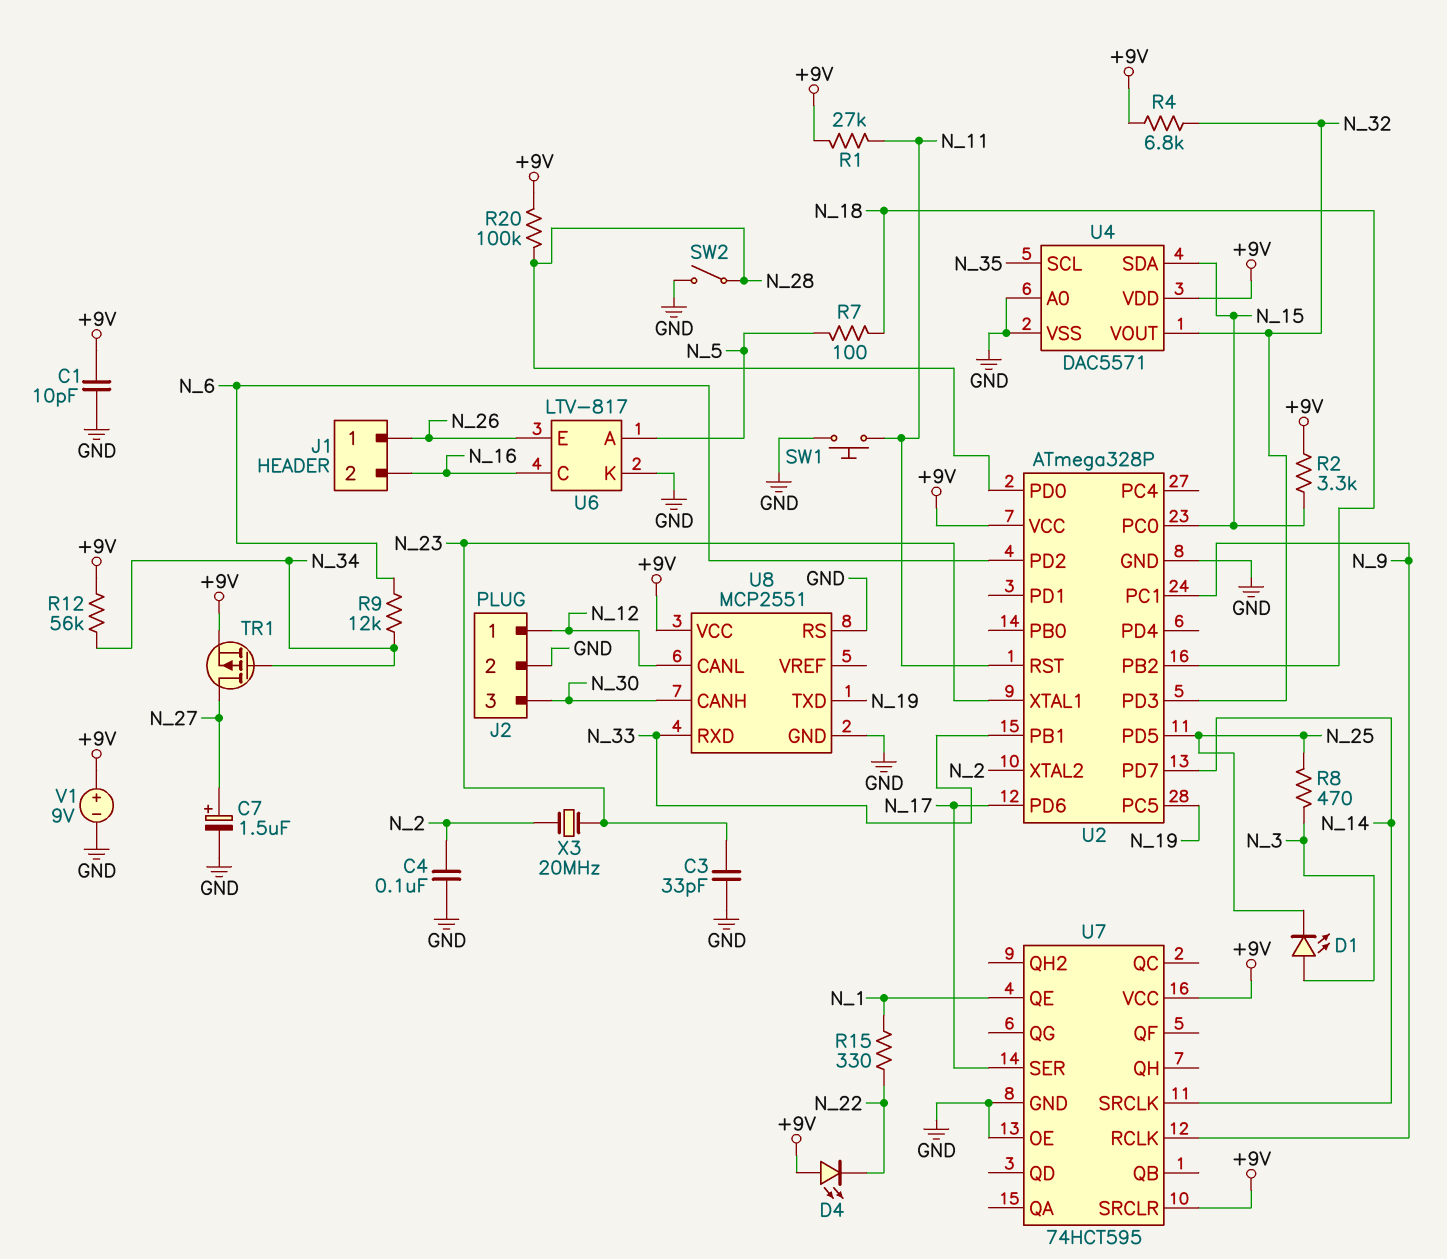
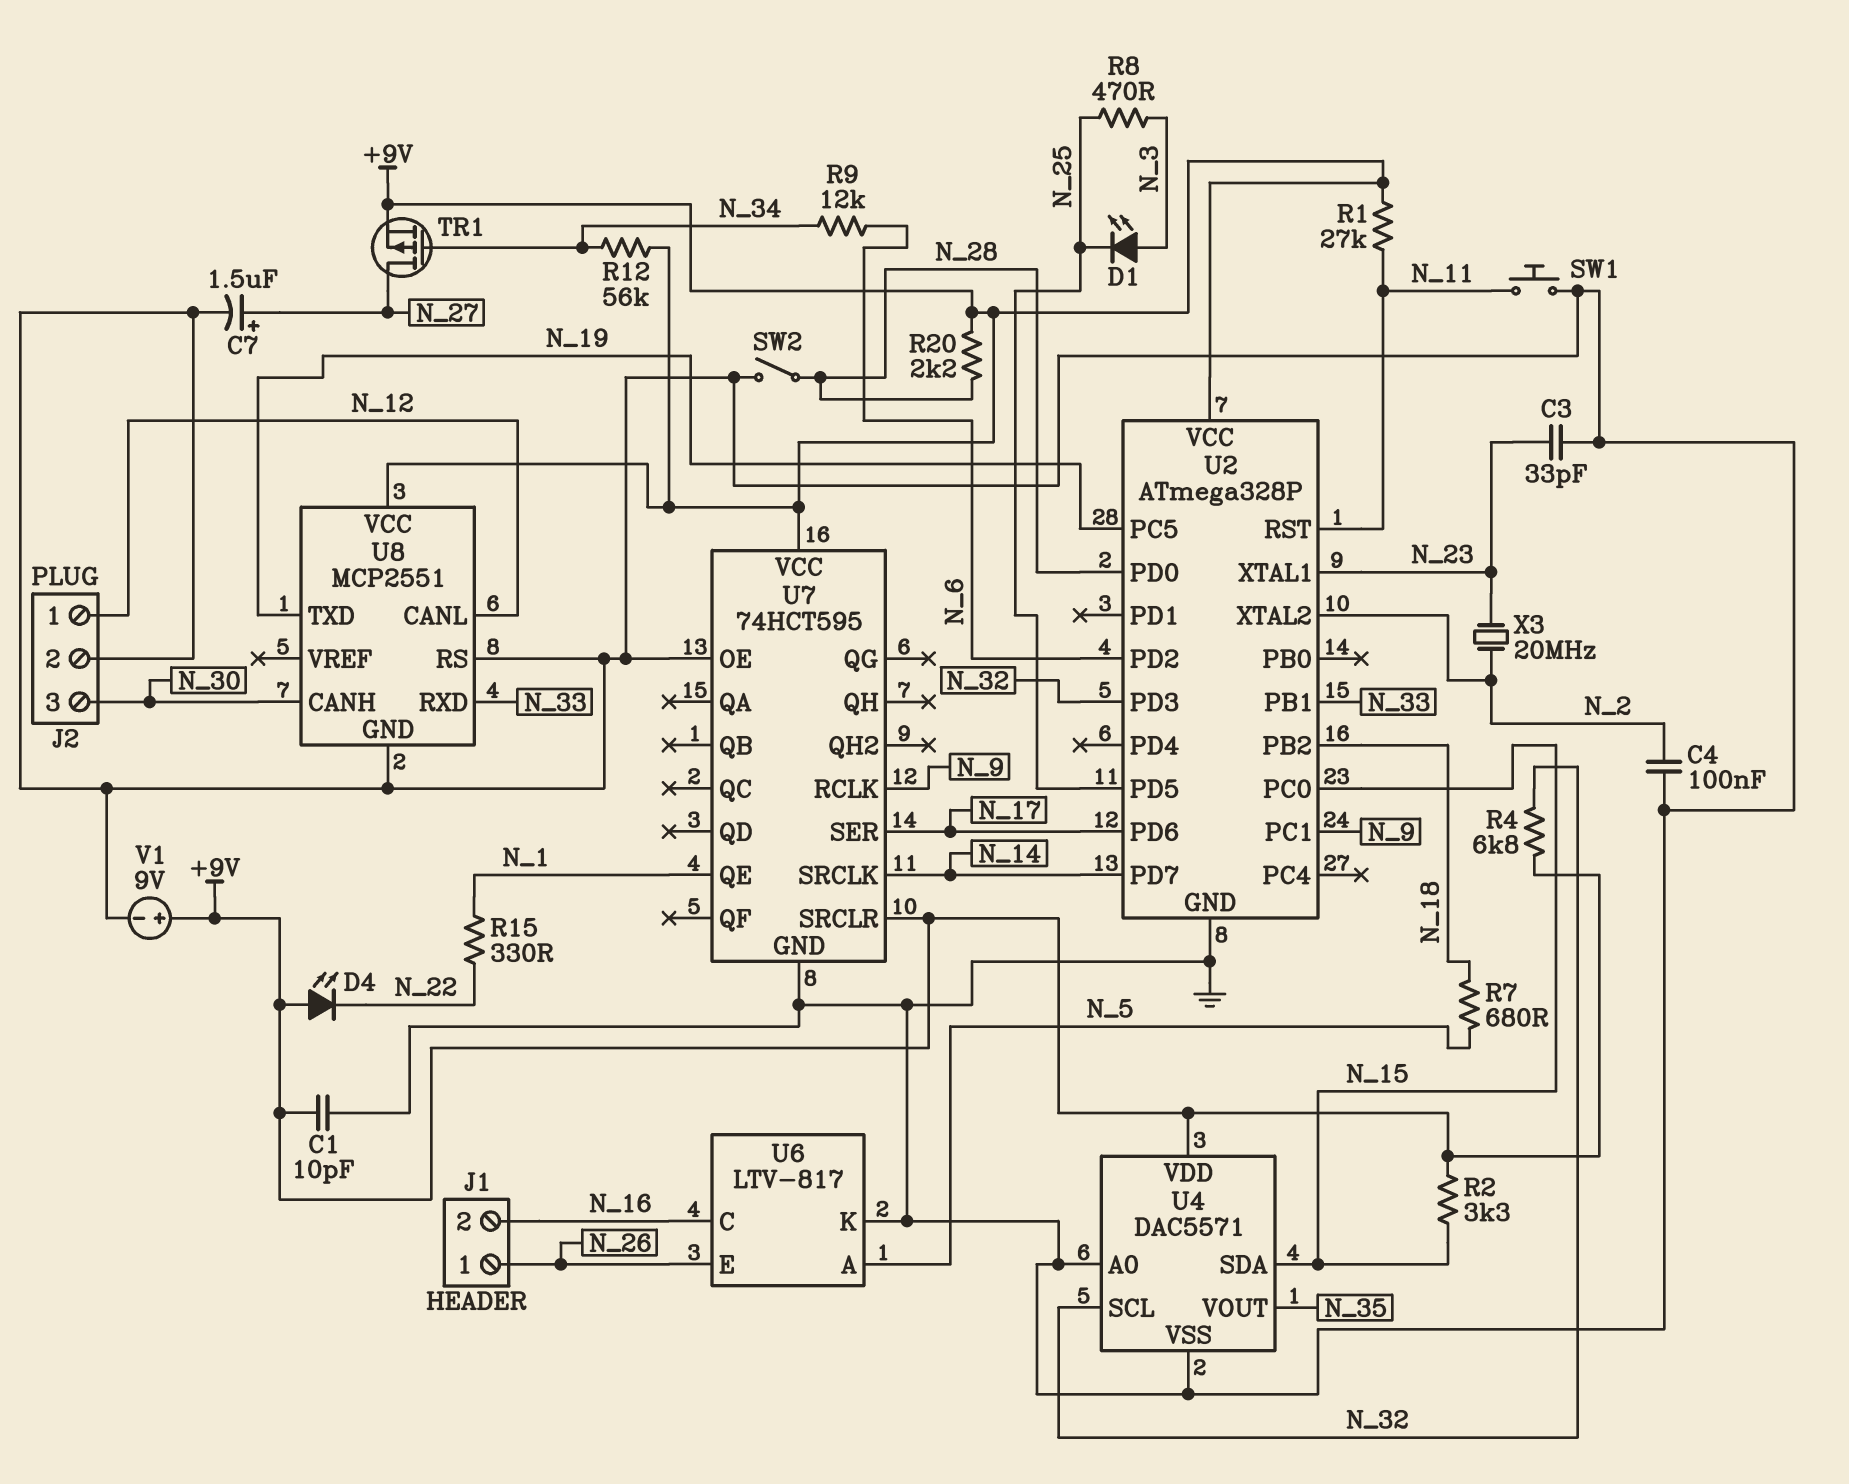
R7: 100 (N_5, N_18) -> 680 (N_5, N_18)
R20: 100k (+9V, N_28) -> 2.2k (+9V, N_28)
U4 pin SCL: N_35 -> N_32
U4 pin VOUT: N_32 -> N_35

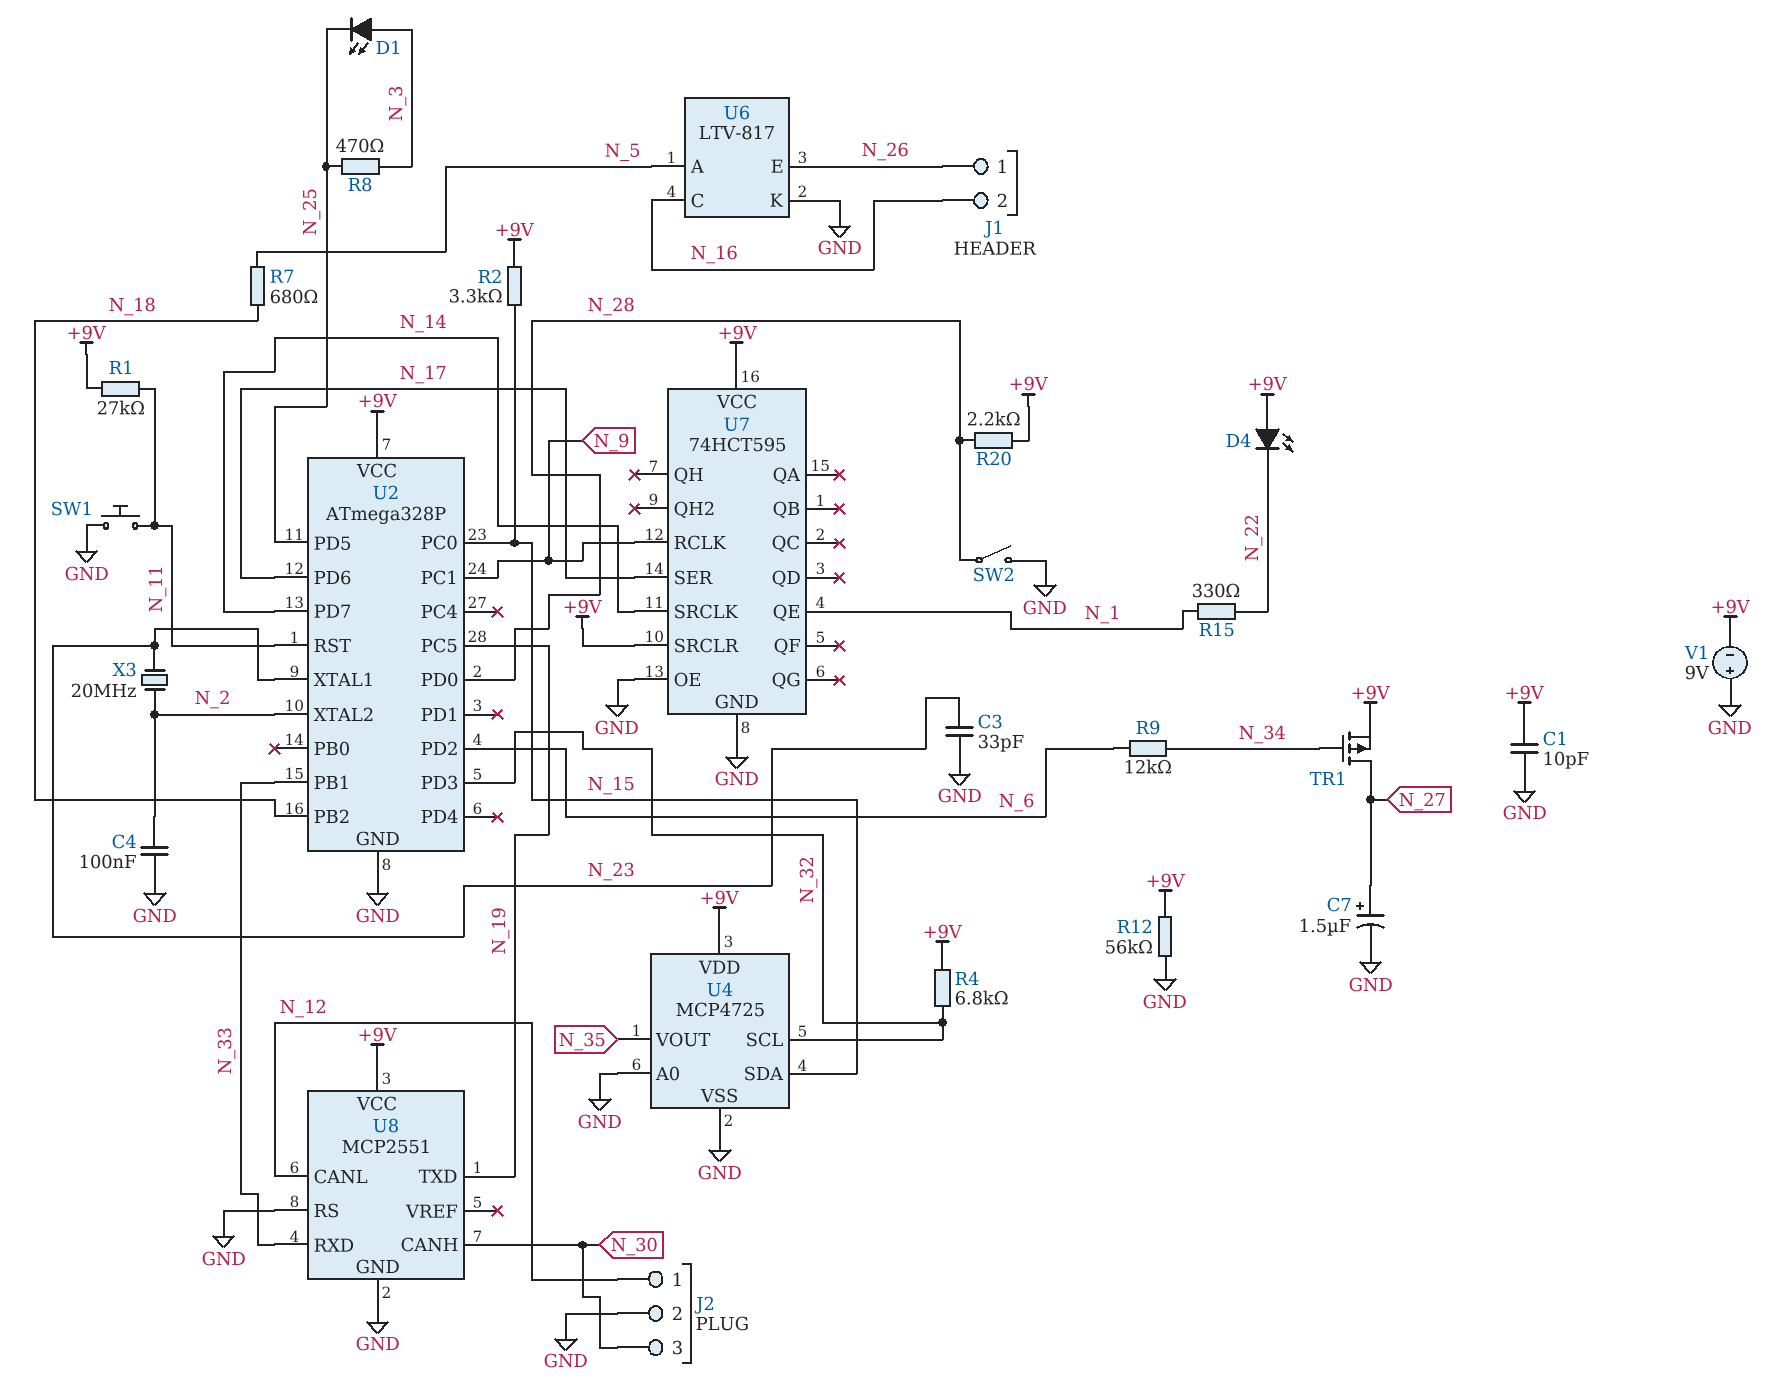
R12: 56k (+9V, N_34) -> 56k (+9V, GND)
U4: DAC5571 -> MCP4725
V1: 9V (plus +9V, minus GND) -> 9V (plus GND, minus +9V)

